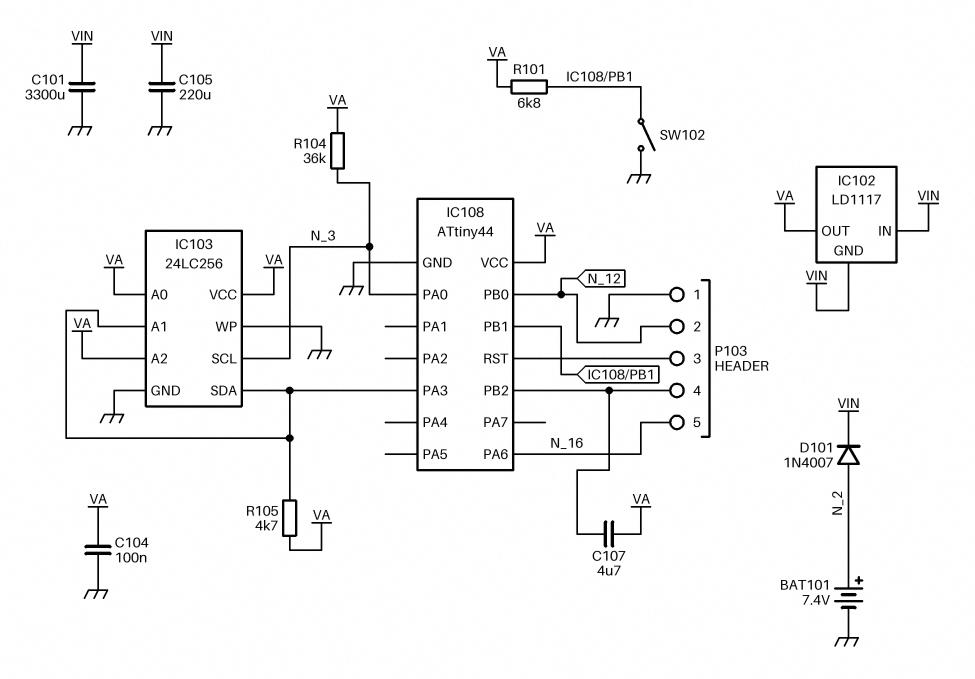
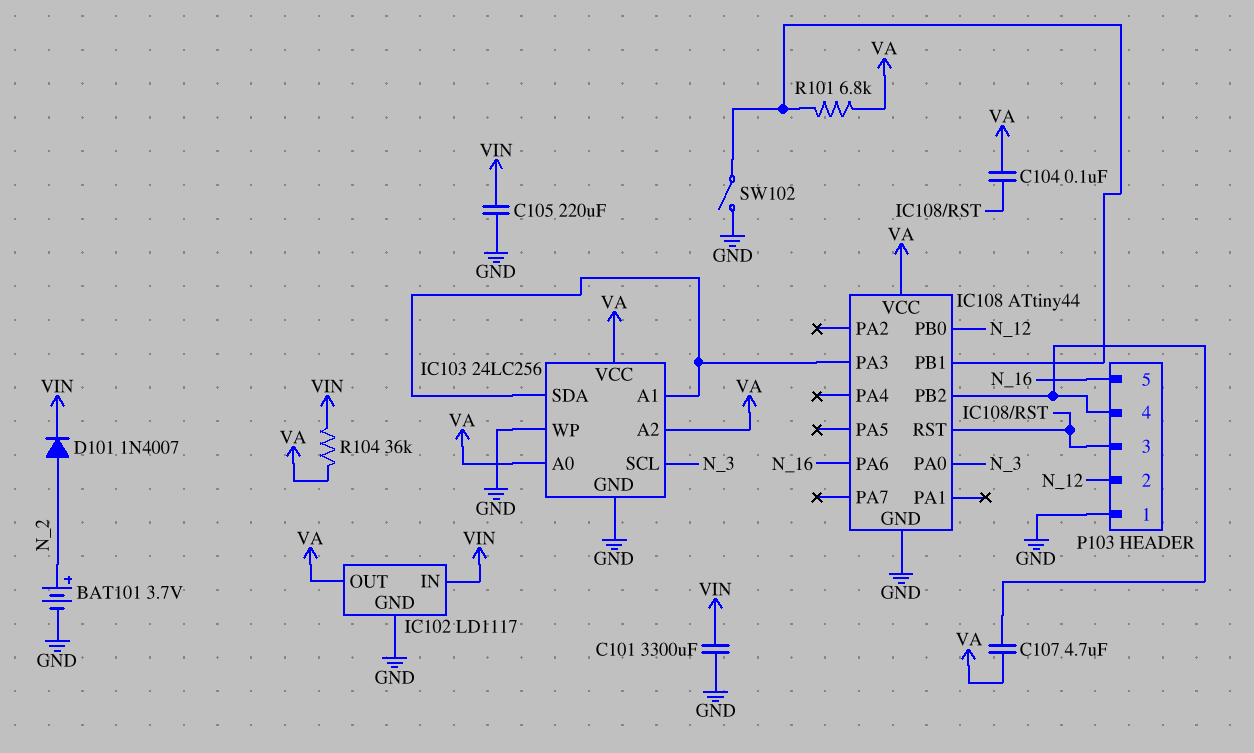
BAT101: 7.4V (plus N_2, minus GND) -> 3.7V (plus N_2, minus GND)
C104: 100nF (GND, VA) -> 100nF (IC108/RST, VA)
IC102 pin GND: VIN -> GND
R104: 36k (N_3, VA) -> 36k (VA, VIN)
R105: 4.7k (IC103/A1, VA) -> none

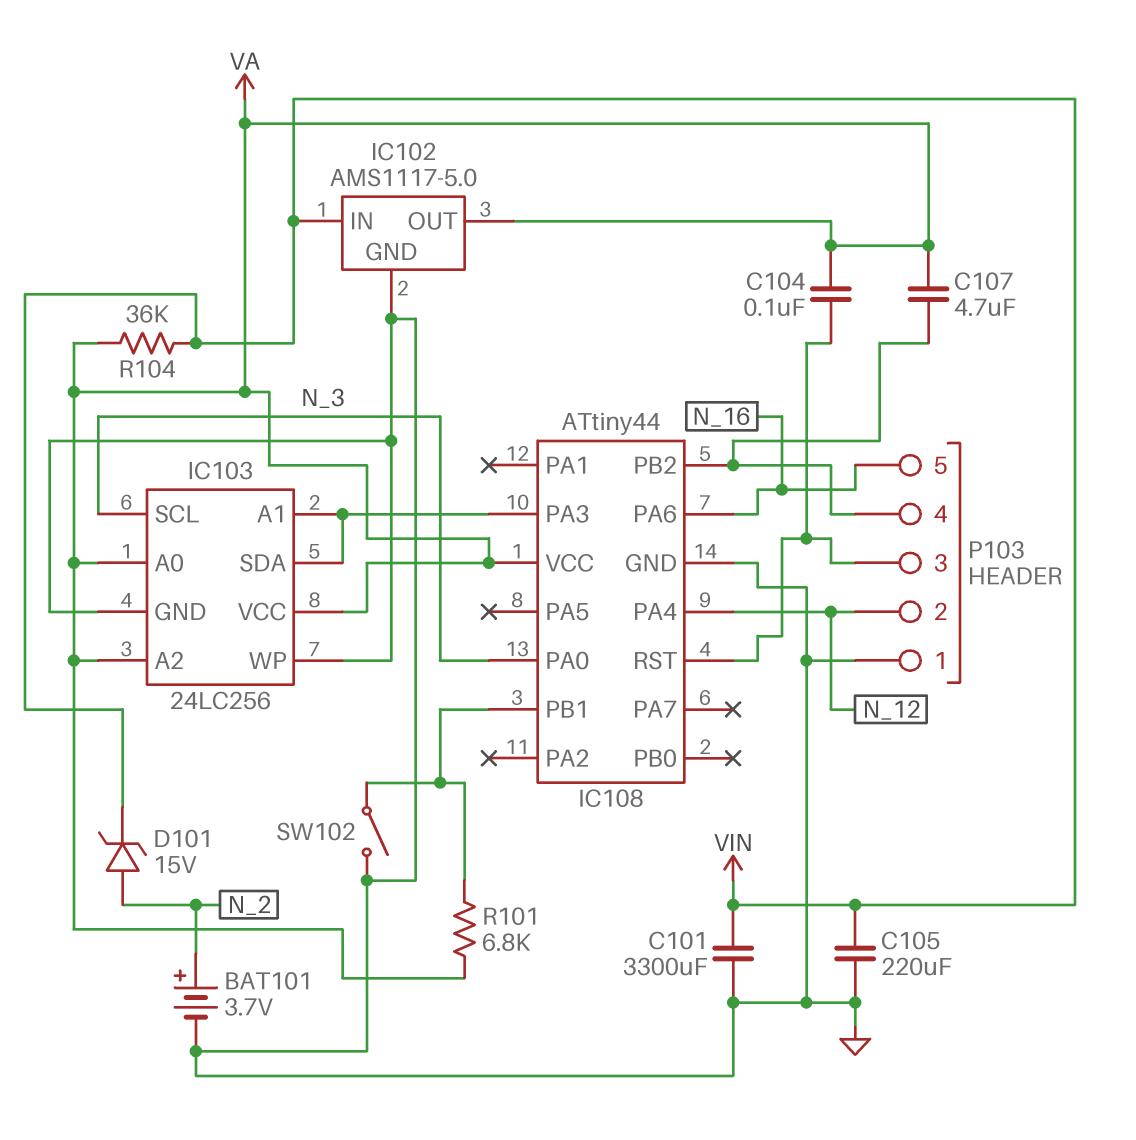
D101: diode 1N4007 (A N_2, K VIN) -> zener 15V (A N_2, K VIN)
IC102: LD1117 -> AMS1117-5.0
IC108 pin PA4: none -> N_12
IC108 pin PB0: N_12 -> none

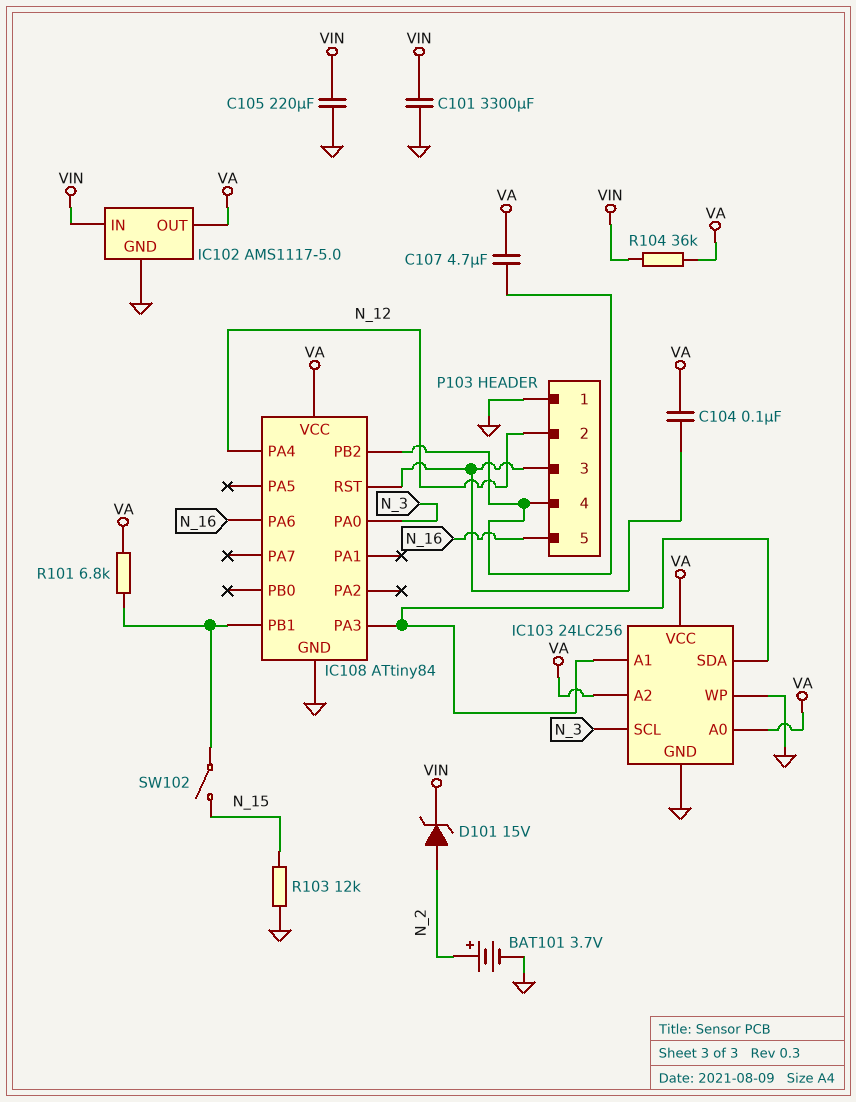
IC108: ATtiny44 -> ATtiny84
R103: none -> 12k (GND, N_15)
SW102: switch (GND, IC108/PB1) -> switch (IC108/PB1, N_15)

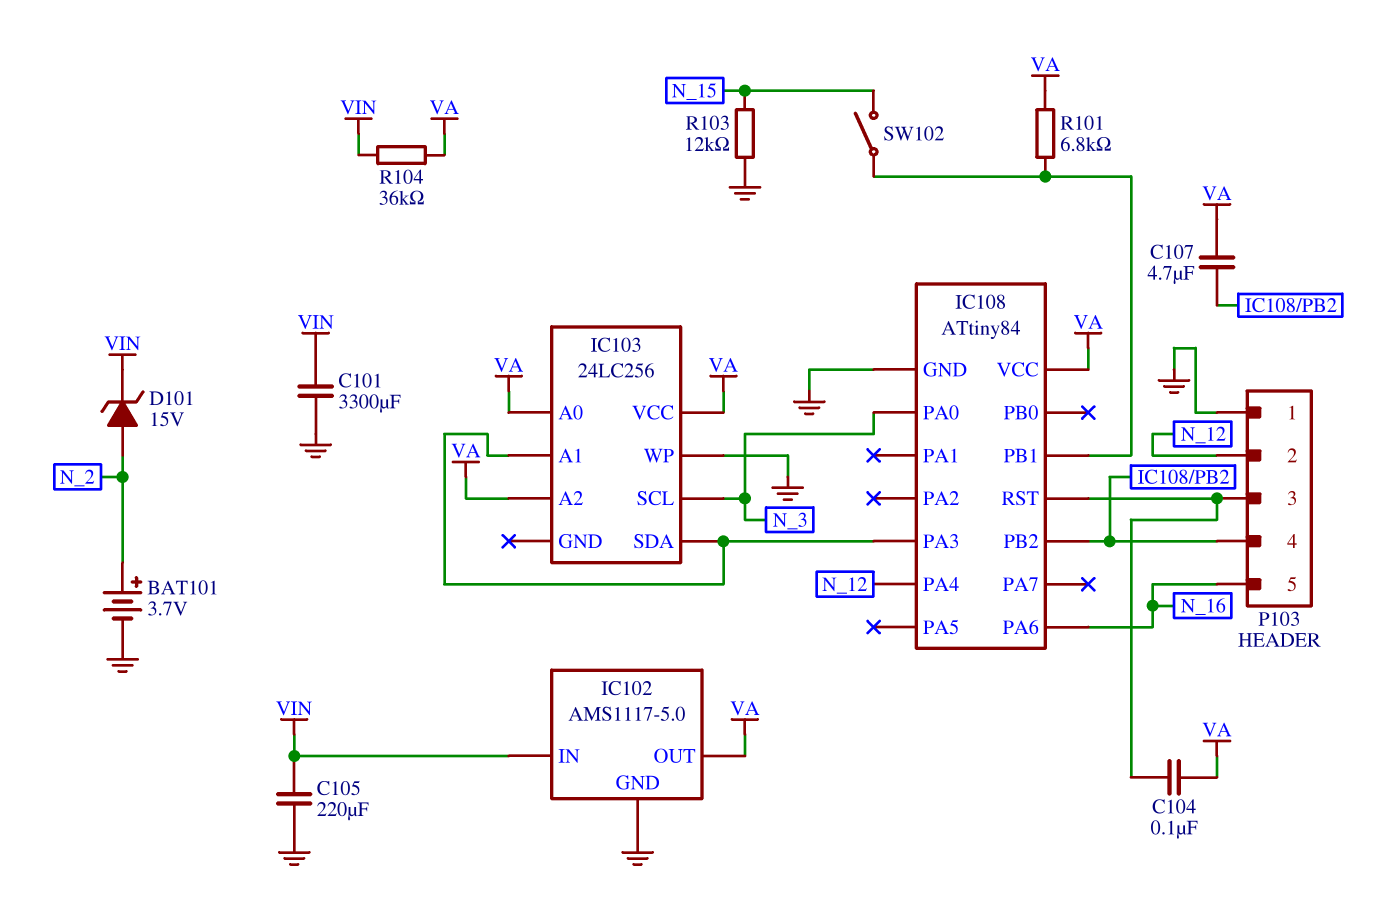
IC103 pin GND: GND -> none

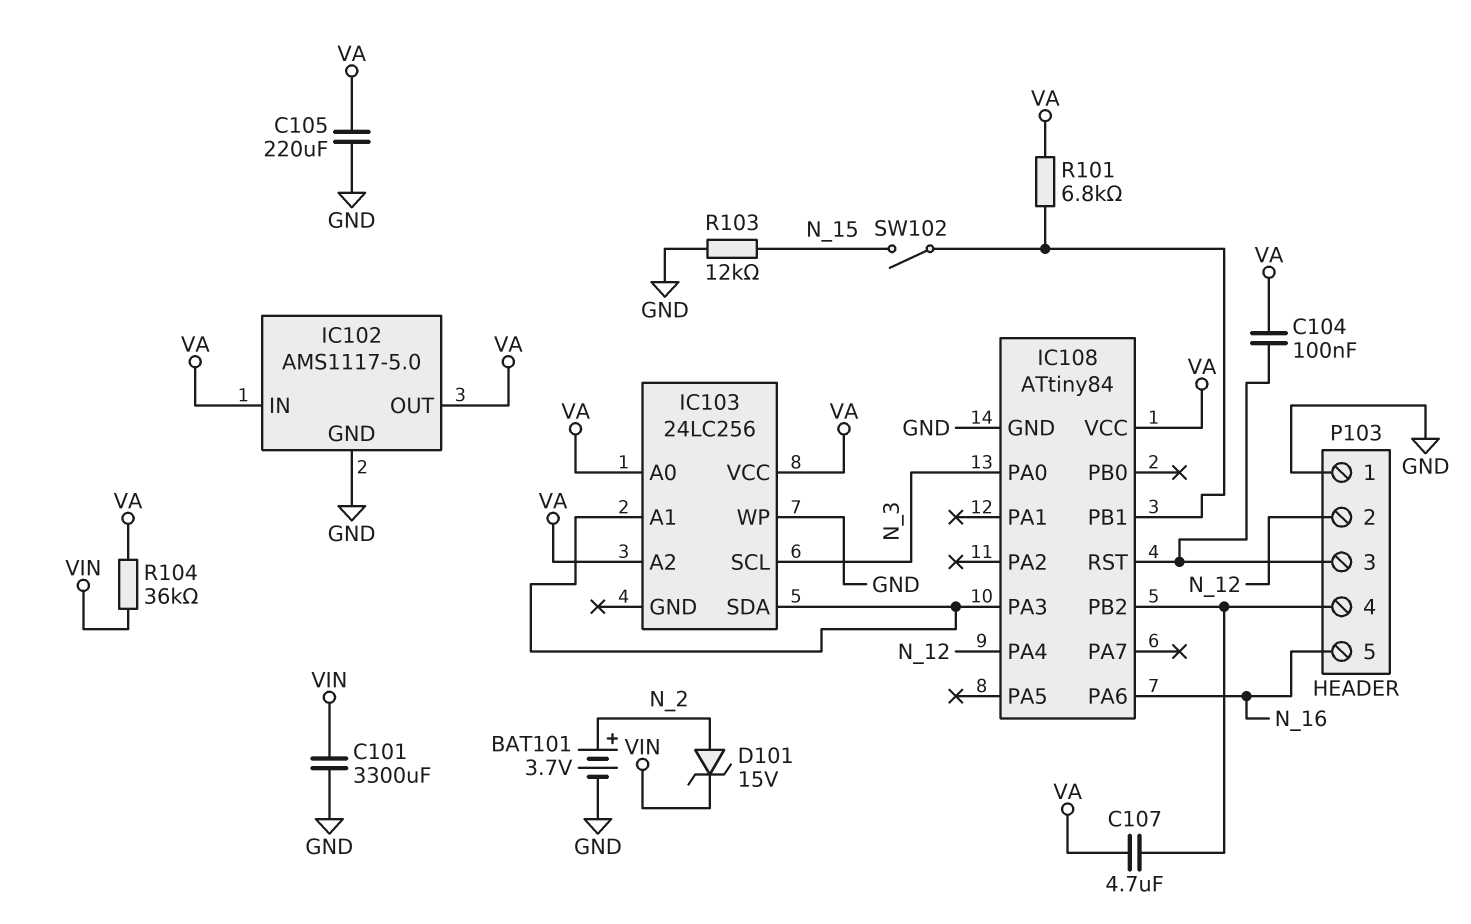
C105: 220uF (GND, VIN) -> 220uF (GND, VA)
IC102 pin IN: VIN -> VA

